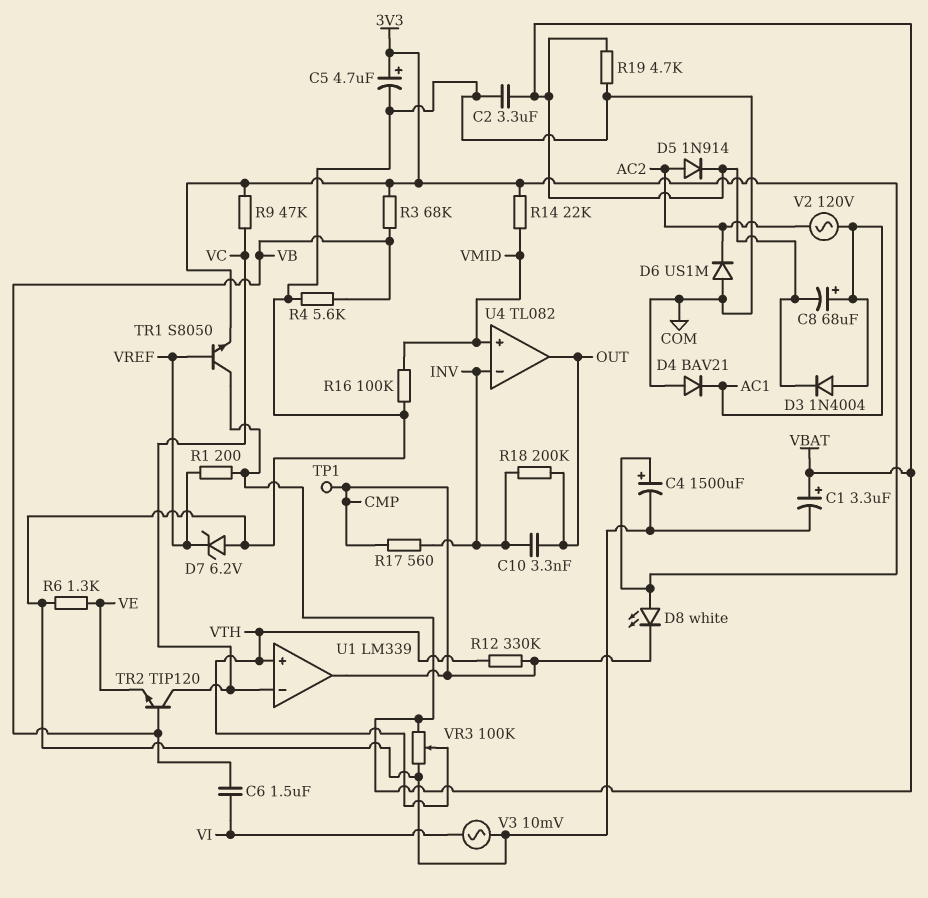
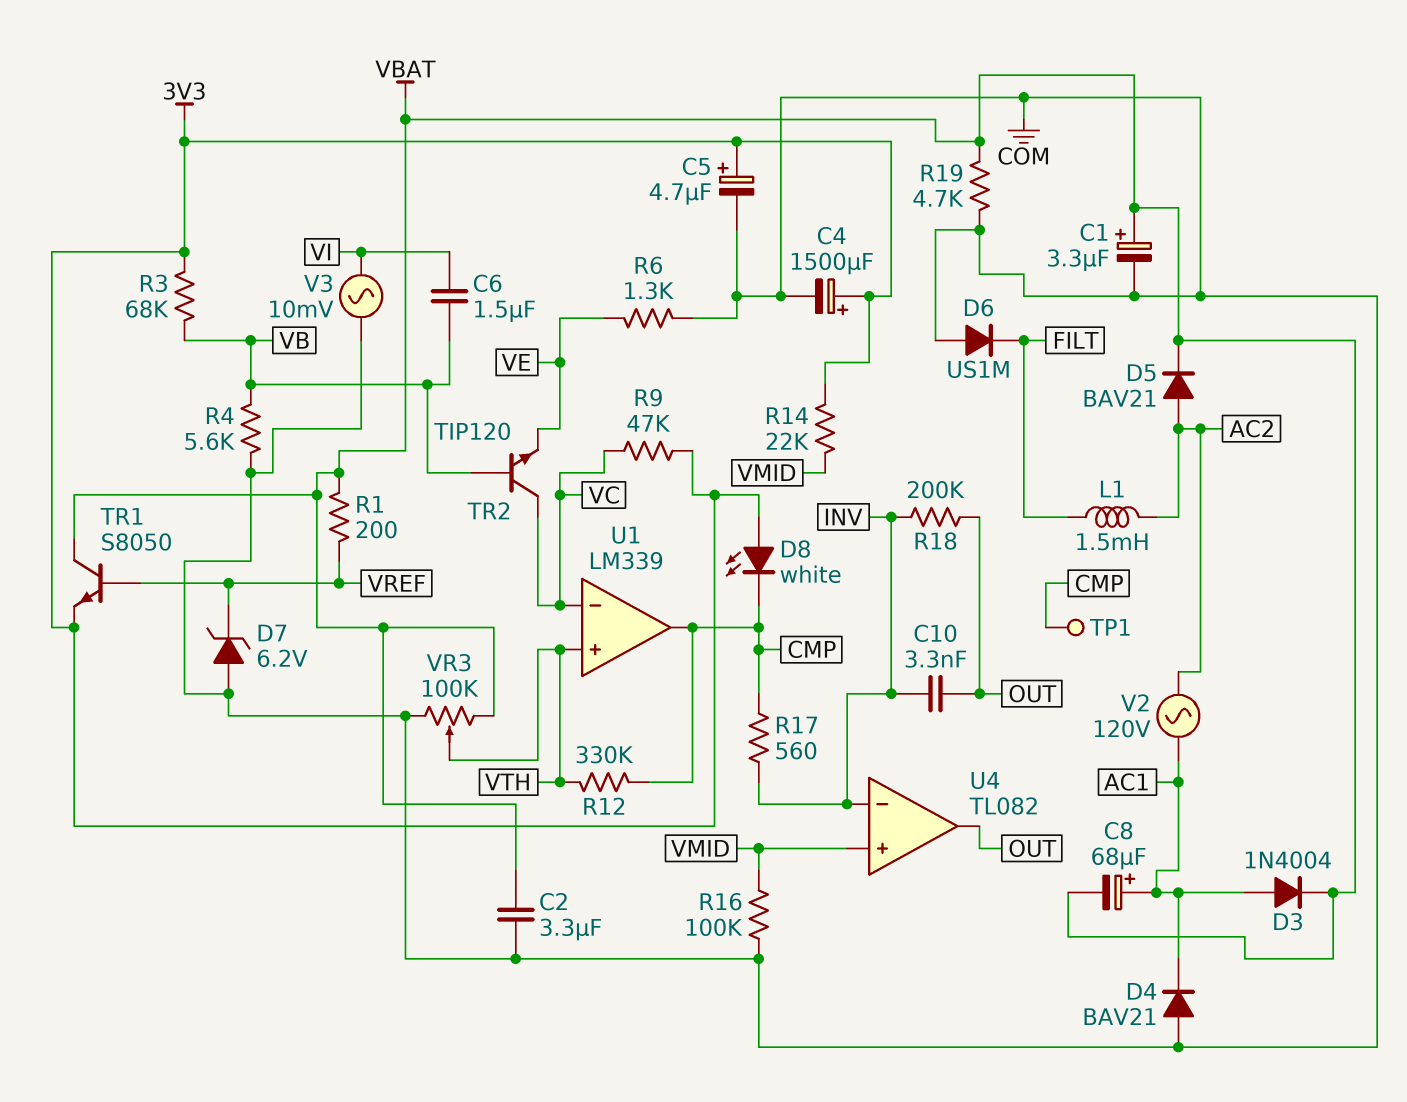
D5: diode 1N914 (A AC2, K VBAT) -> diode BAV21 (A AC2, K VBAT)
D6: diode US1M (A COM, K AC2) -> diode US1M (A COM, K FILT)
L1: none -> 1.5mH (AC2, FILT)

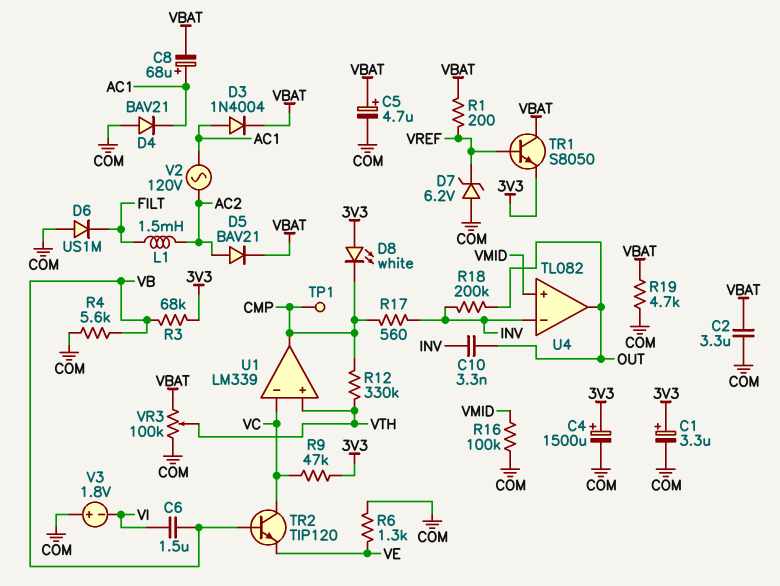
C1: 3.3uF (plus VBAT, minus COM) -> 3.3uF (plus 3V3, minus COM)
C5: 4.7uF (plus 3V3, minus COM) -> 4.7uF (plus VBAT, minus COM)
R14: 22k (3V3, VMID) -> none
V3: AC 10mV (COM, VI) -> 1.8V (plus COM, minus VI)

